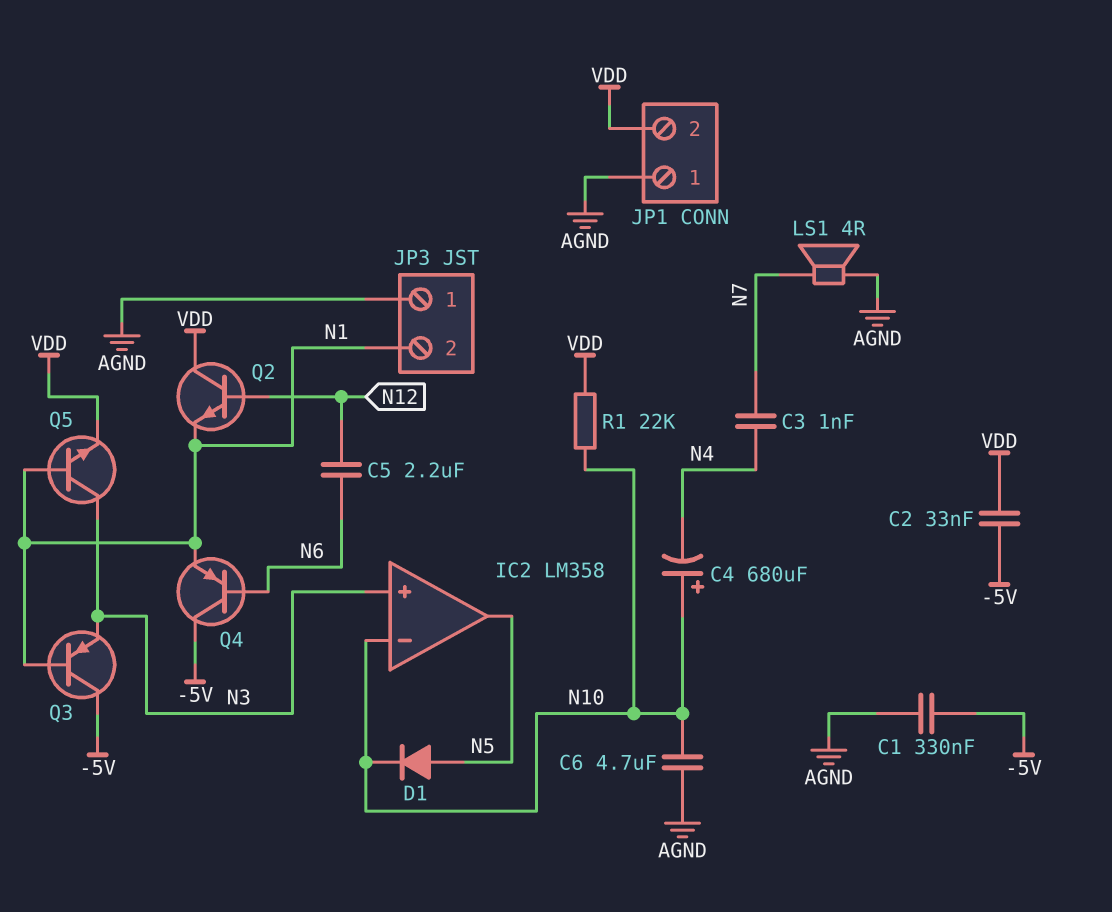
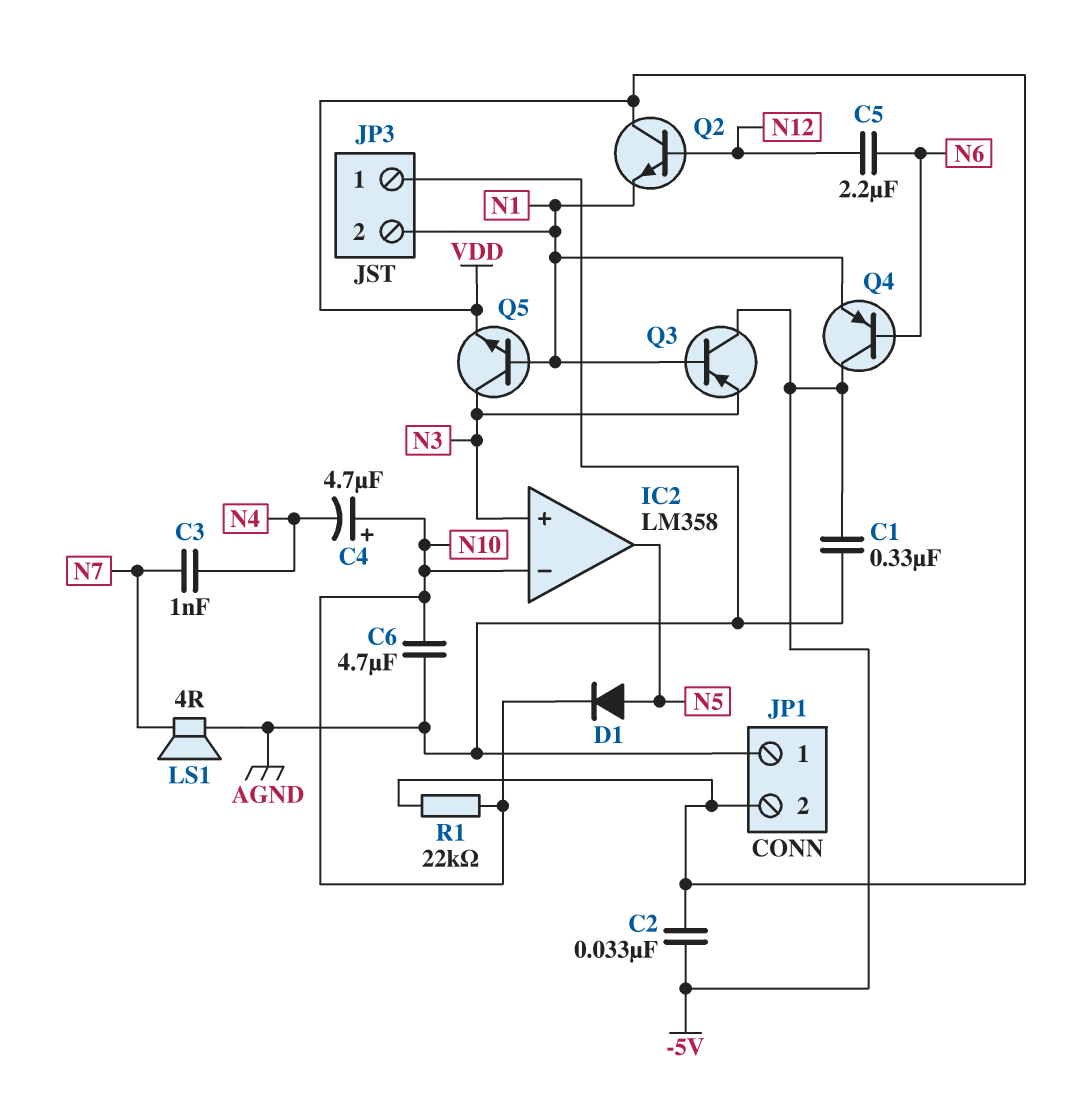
C4: 680uF (plus N10, minus N4) -> 4.7uF (plus N10, minus N4)

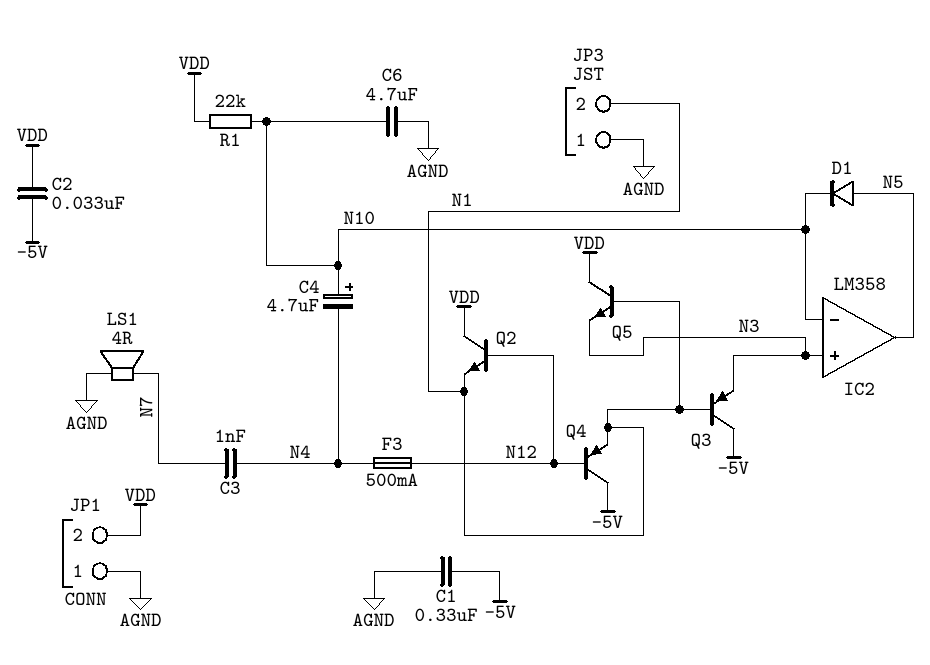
C5: 2.2uF (N6, N12) -> none
F3: none -> 500mA (N4, N12)
Q4: PNP (B N6, C -5V, E N1) -> PNP (B N12, C -5V, E N1)
Q5: NPN (B N1, C N3, E VDD) -> NPN (B N1, C VDD, E N3)

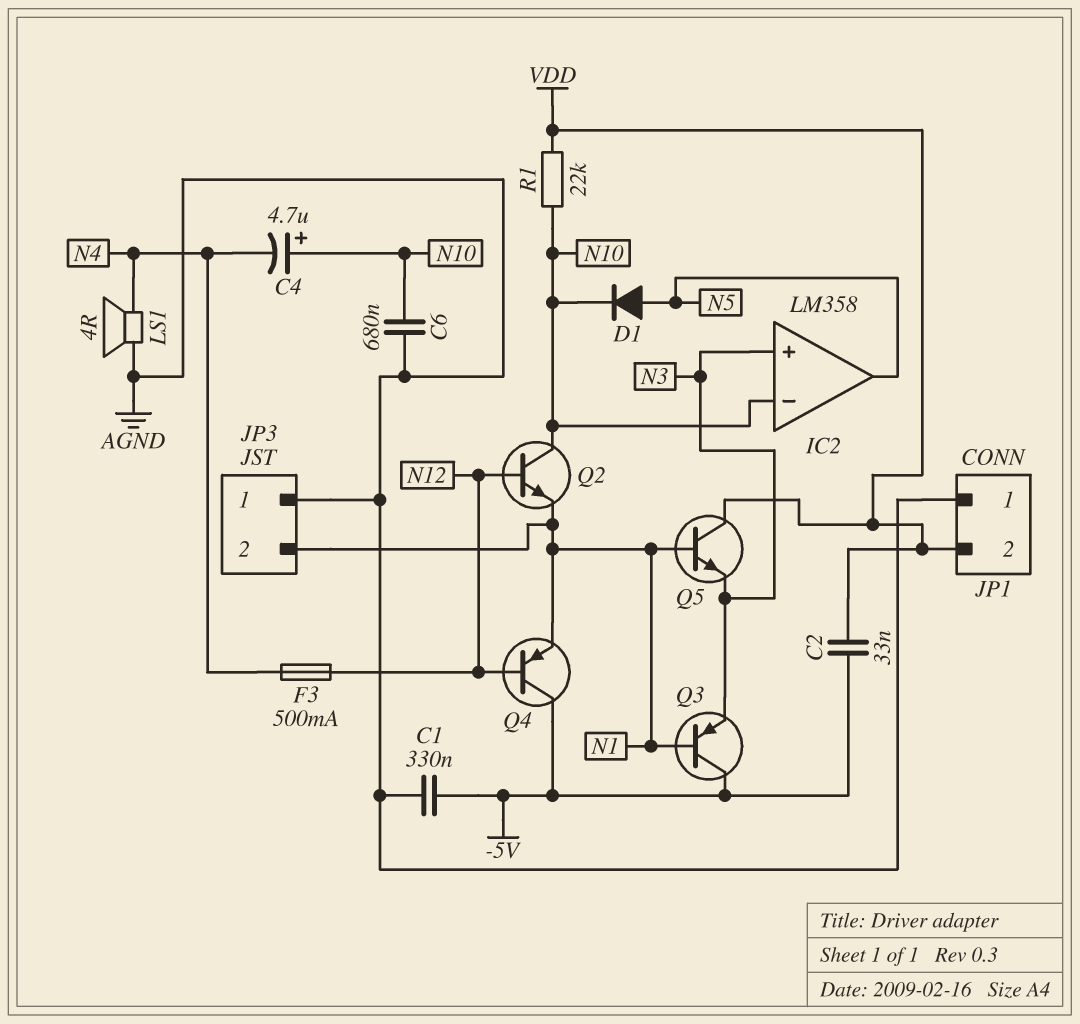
C3: 1nF (N4, N7) -> none
C6: 4.7uF (AGND, N10) -> 680nF (AGND, N10)
LS1: speaker 4R (AGND, N7) -> speaker 4R (AGND, N4)
Q2: NPN (B N12, C VDD, E N1) -> NPN (B N12, C N10, E N1)

